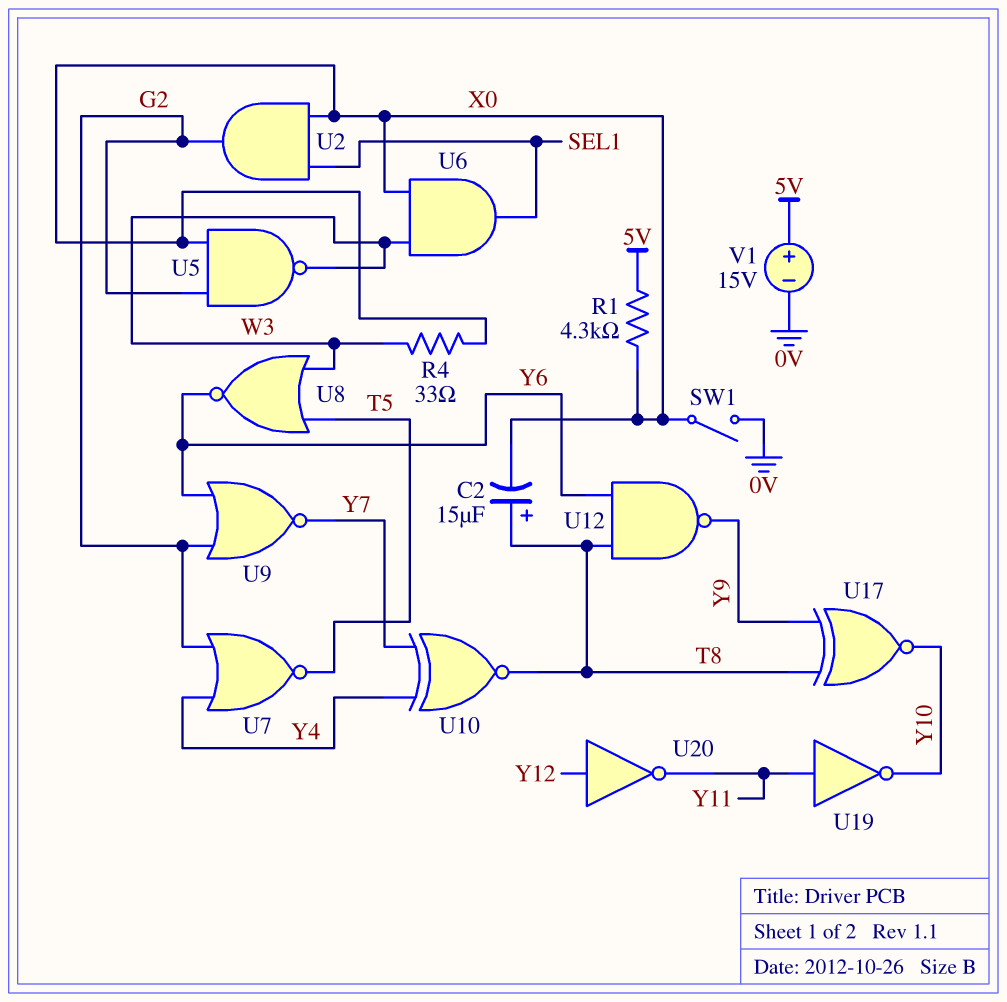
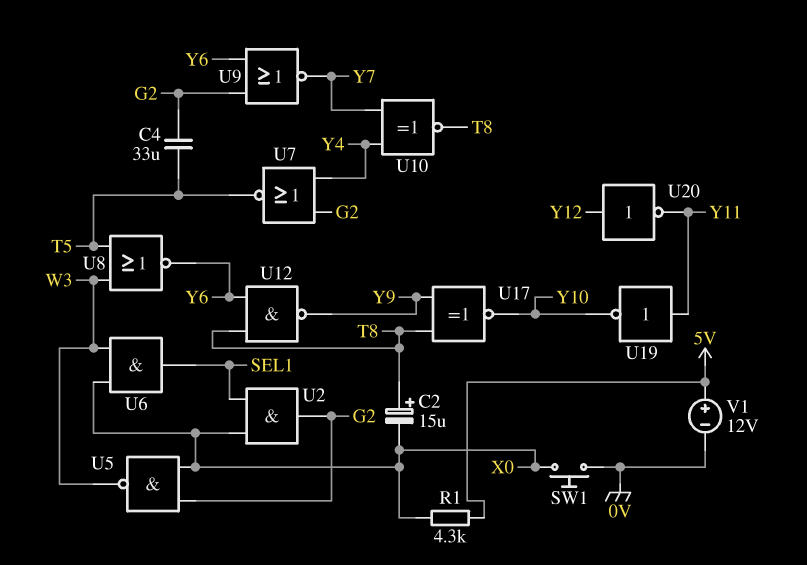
C4: none -> 33uF (G2, T5)
R4: 33 (W3, X0) -> none
SW1: switch (0V, X0) -> button (0V, X0)
V1: 15V (plus 5V, minus 0V) -> 12V (plus 5V, minus 0V)

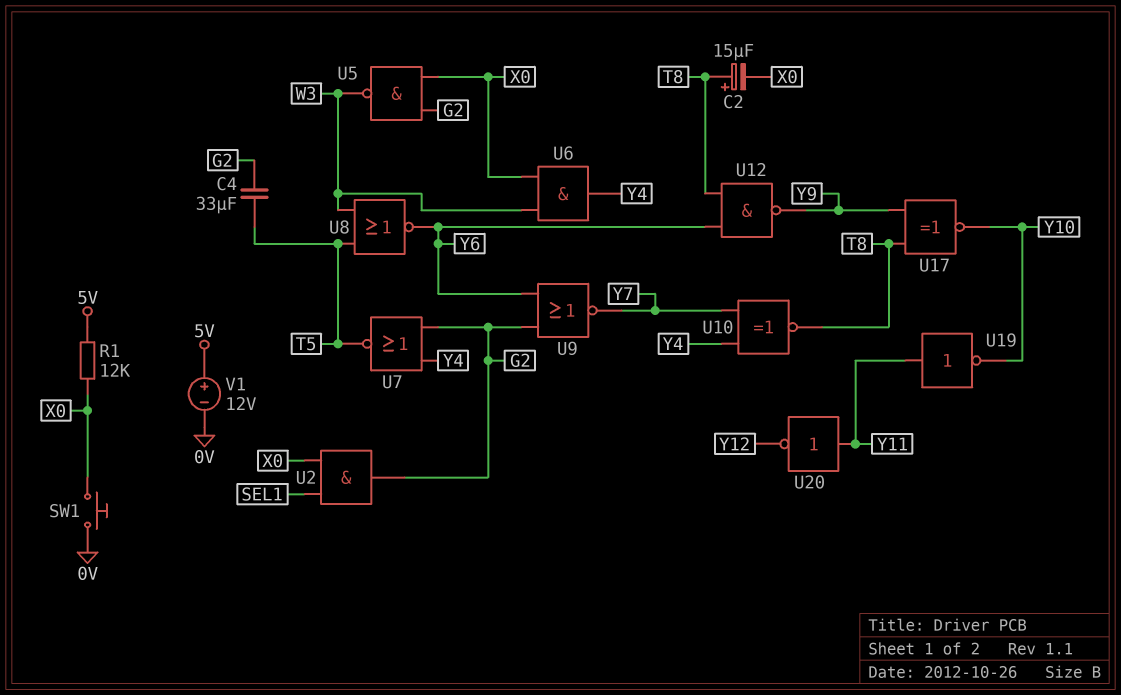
R1: 4.3k (5V, X0) -> 12k (5V, X0)
U6: AND (in W3, in X0, out SEL1) -> AND (in W3, in X0, out Y4)
U20: NOT (in Y12, out Y11) -> NOT (in Y11, out Y12)

